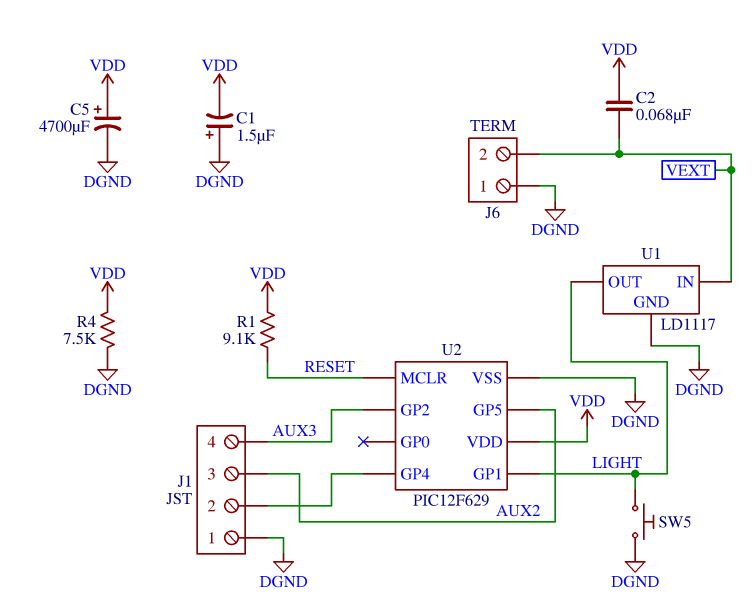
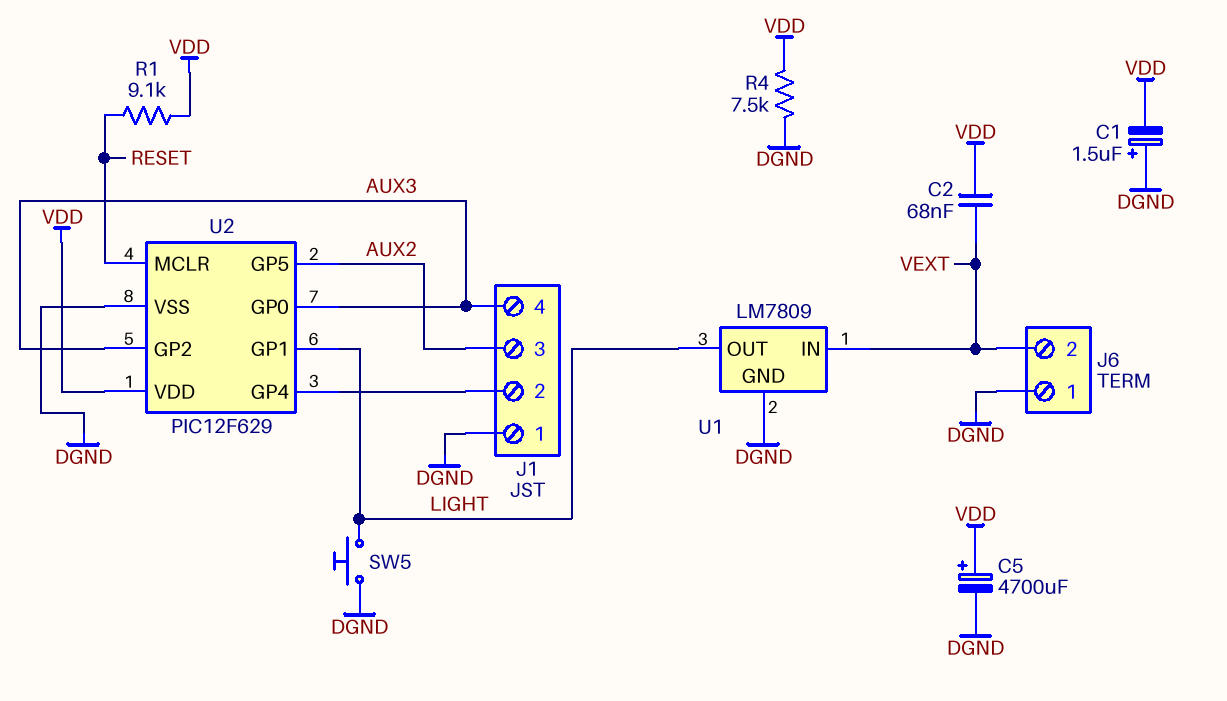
U1: LD1117 -> LM7809
U2 pin GP0: none -> AUX3

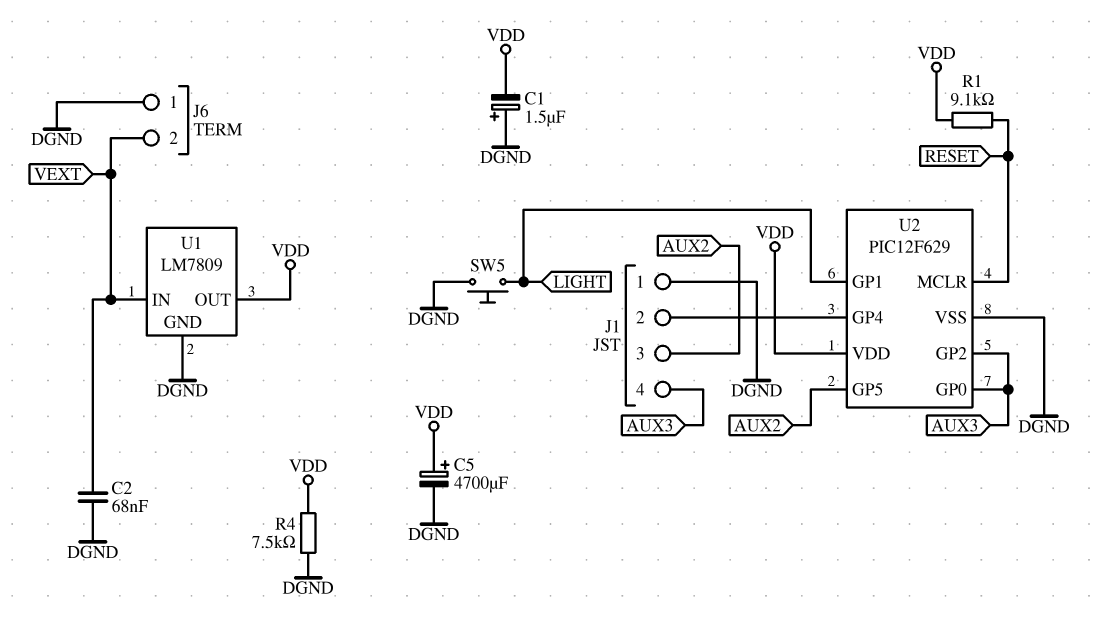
C2: 68nF (VDD, VEXT) -> 68nF (DGND, VEXT)
U1 pin OUT: LIGHT -> VDD

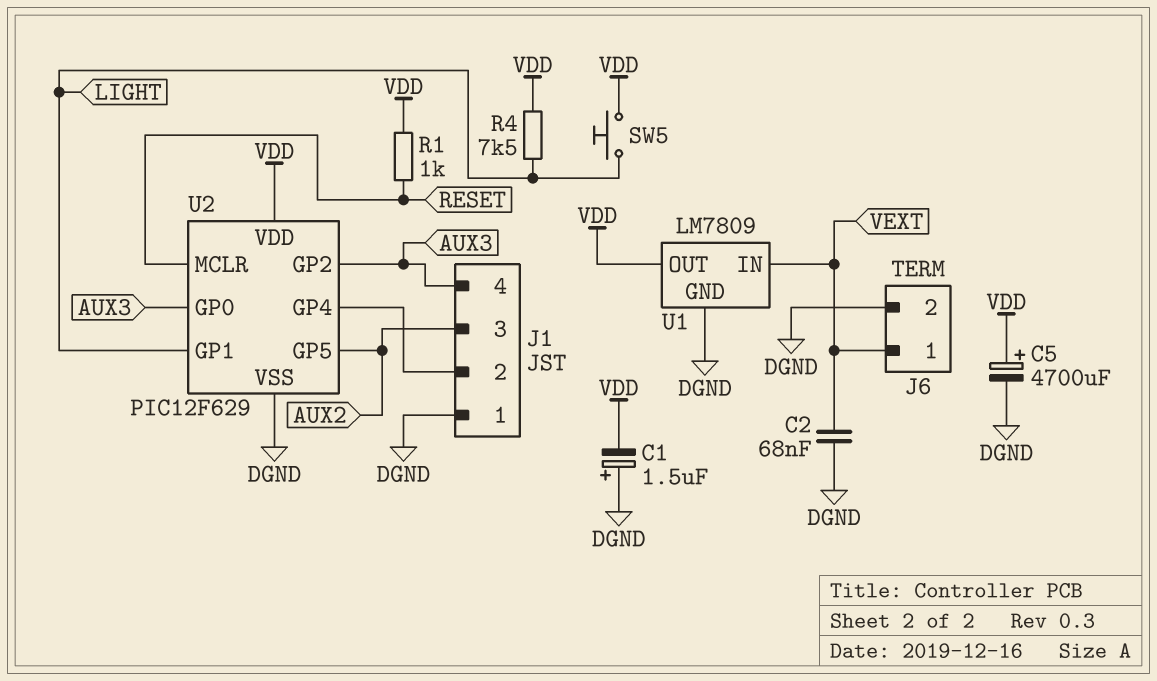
J6 pin 1: DGND -> VEXT
J6 pin 2: VEXT -> DGND
R1: 9.1k (RESET, VDD) -> 1k (RESET, VDD)
R4: 7.5k (DGND, VDD) -> 7.5k (LIGHT, VDD)
SW5: button (DGND, LIGHT) -> button (LIGHT, VDD)

